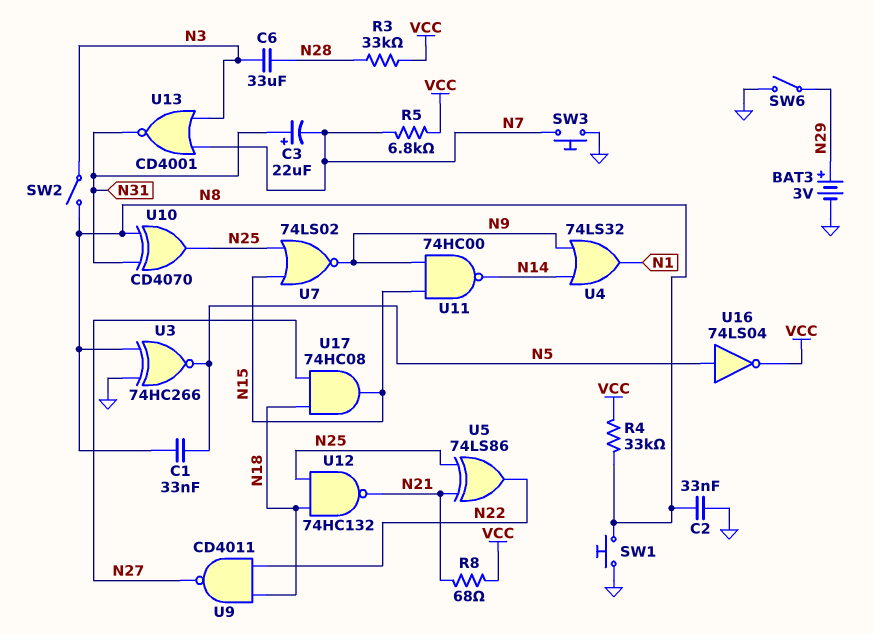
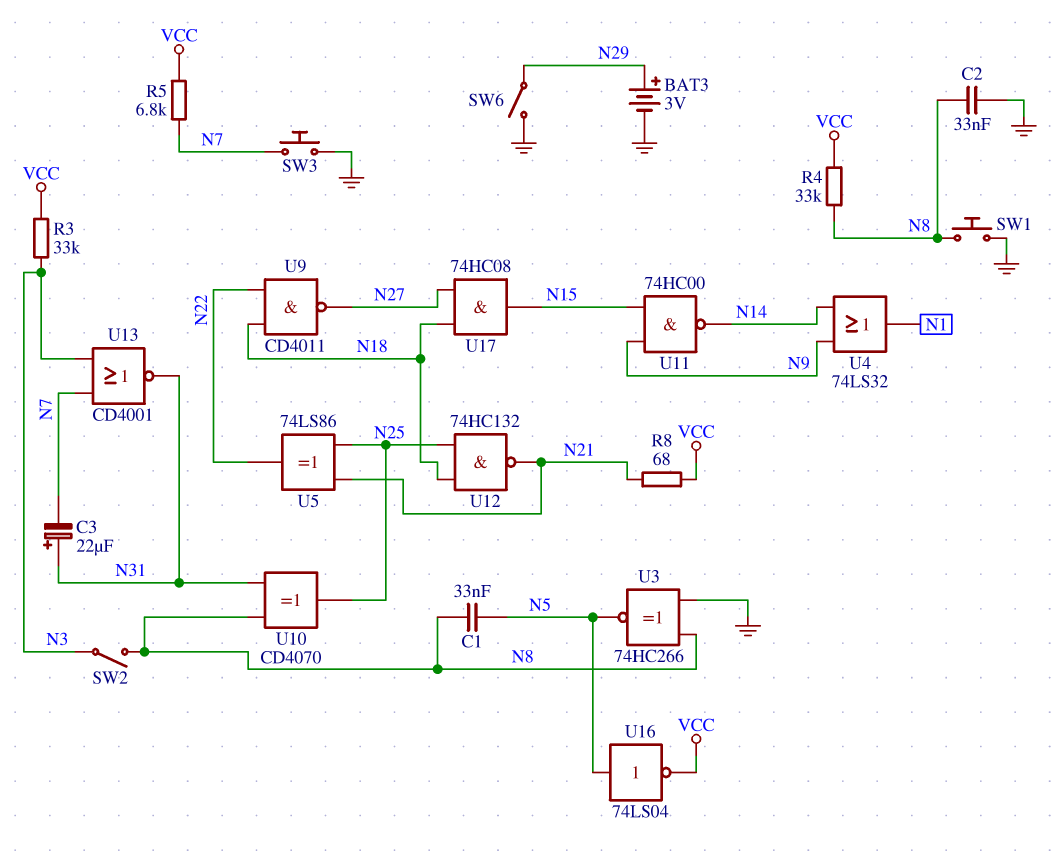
C6: 33uF (N3, N28) -> none
R3: 33k (N28, VCC) -> 33k (N3, VCC)
U7: NOR 74LS02 (in N15, in N25, out N9) -> none

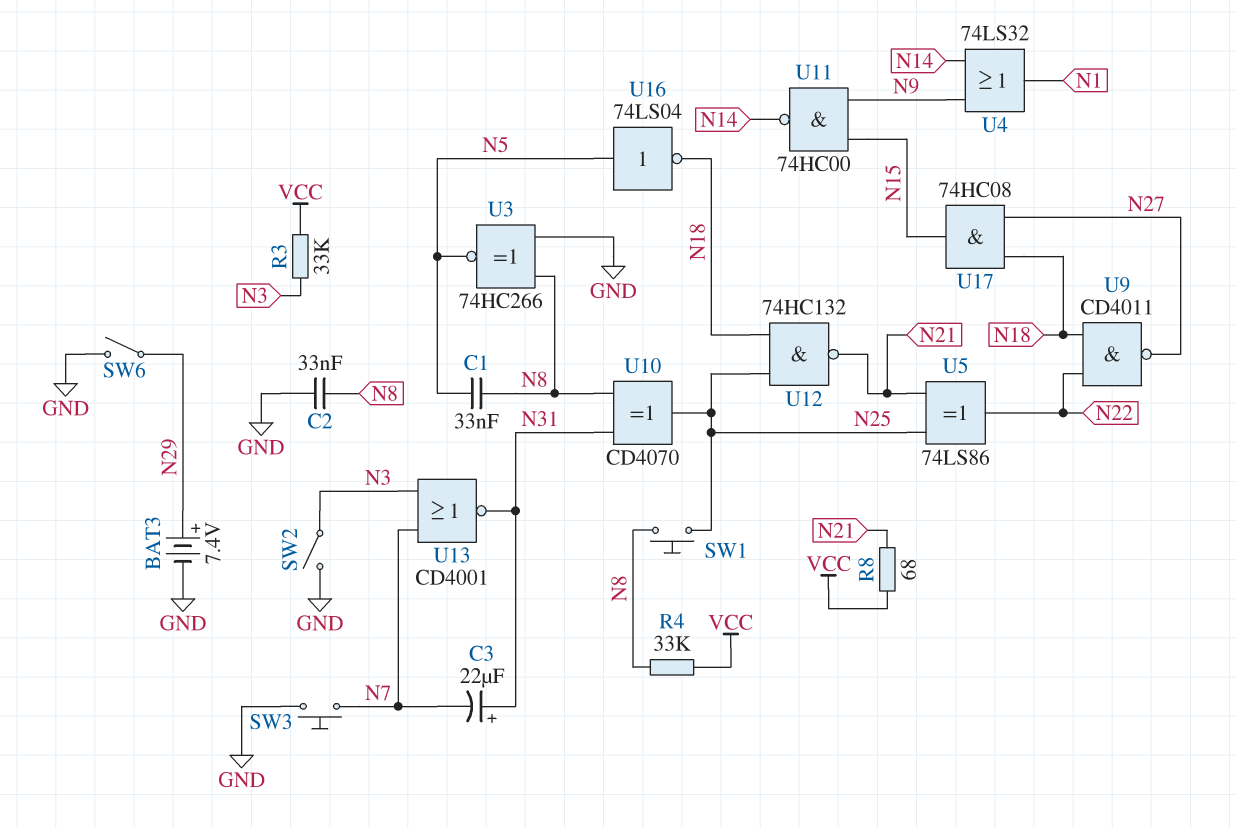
BAT3: 3V (plus N29, minus GND) -> 7.4V (plus N29, minus GND)
R5: 6.8k (N7, VCC) -> none
SW1: button (GND, N8) -> button (N8, N25)
SW2: switch (N3, N8) -> switch (GND, N3)
U16: NOT 74LS04 (in N5, out VCC) -> NOT 74LS04 (in N5, out N18)

